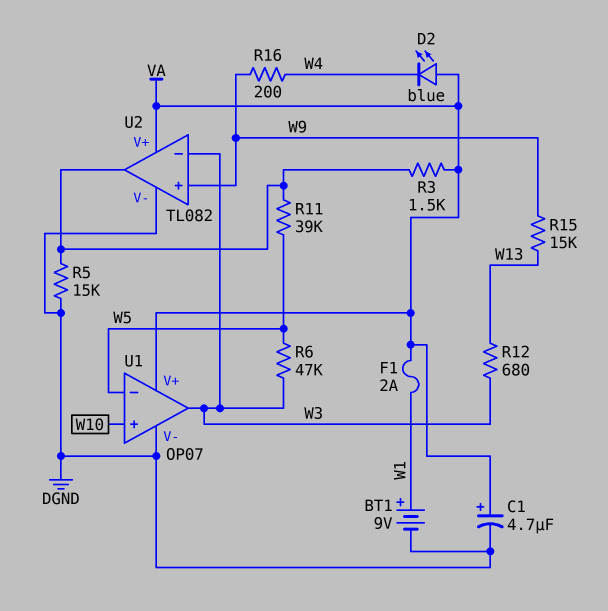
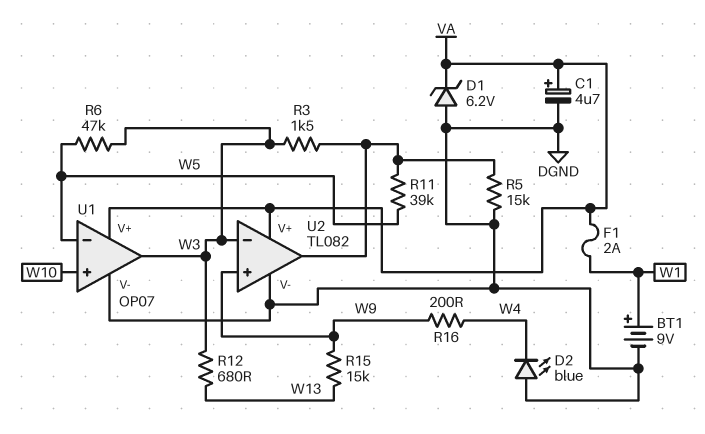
D1: none -> zener 6.2V (A DGND, K VA)
D2: LED blue (A VA, K W4) -> LED blue (A DGND, K W4)
R3: 1.5k (U2/out, VA) -> 1.5k (U2/out, W3)

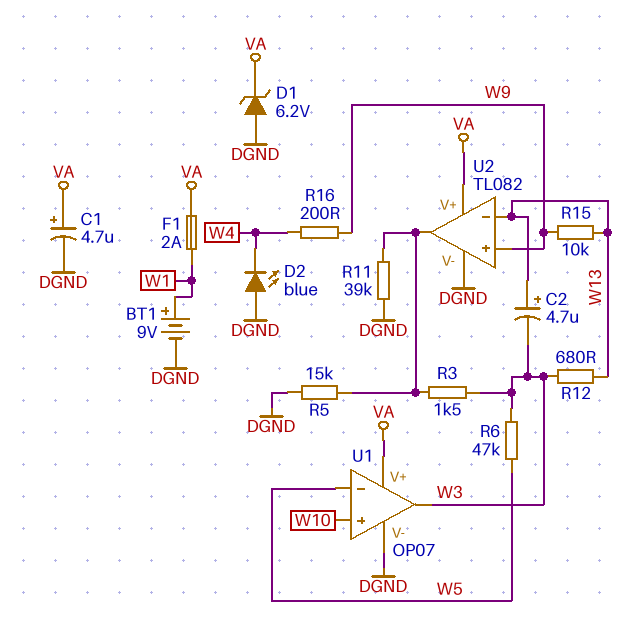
C2: none -> 4.7uF (plus W13, minus W3)
R11: 39k (U2/out, W5) -> 39k (DGND, U2/out)
R15: 15k (W9, W13) -> 10k (W9, W13)
U2 pin in-: W3 -> W13

